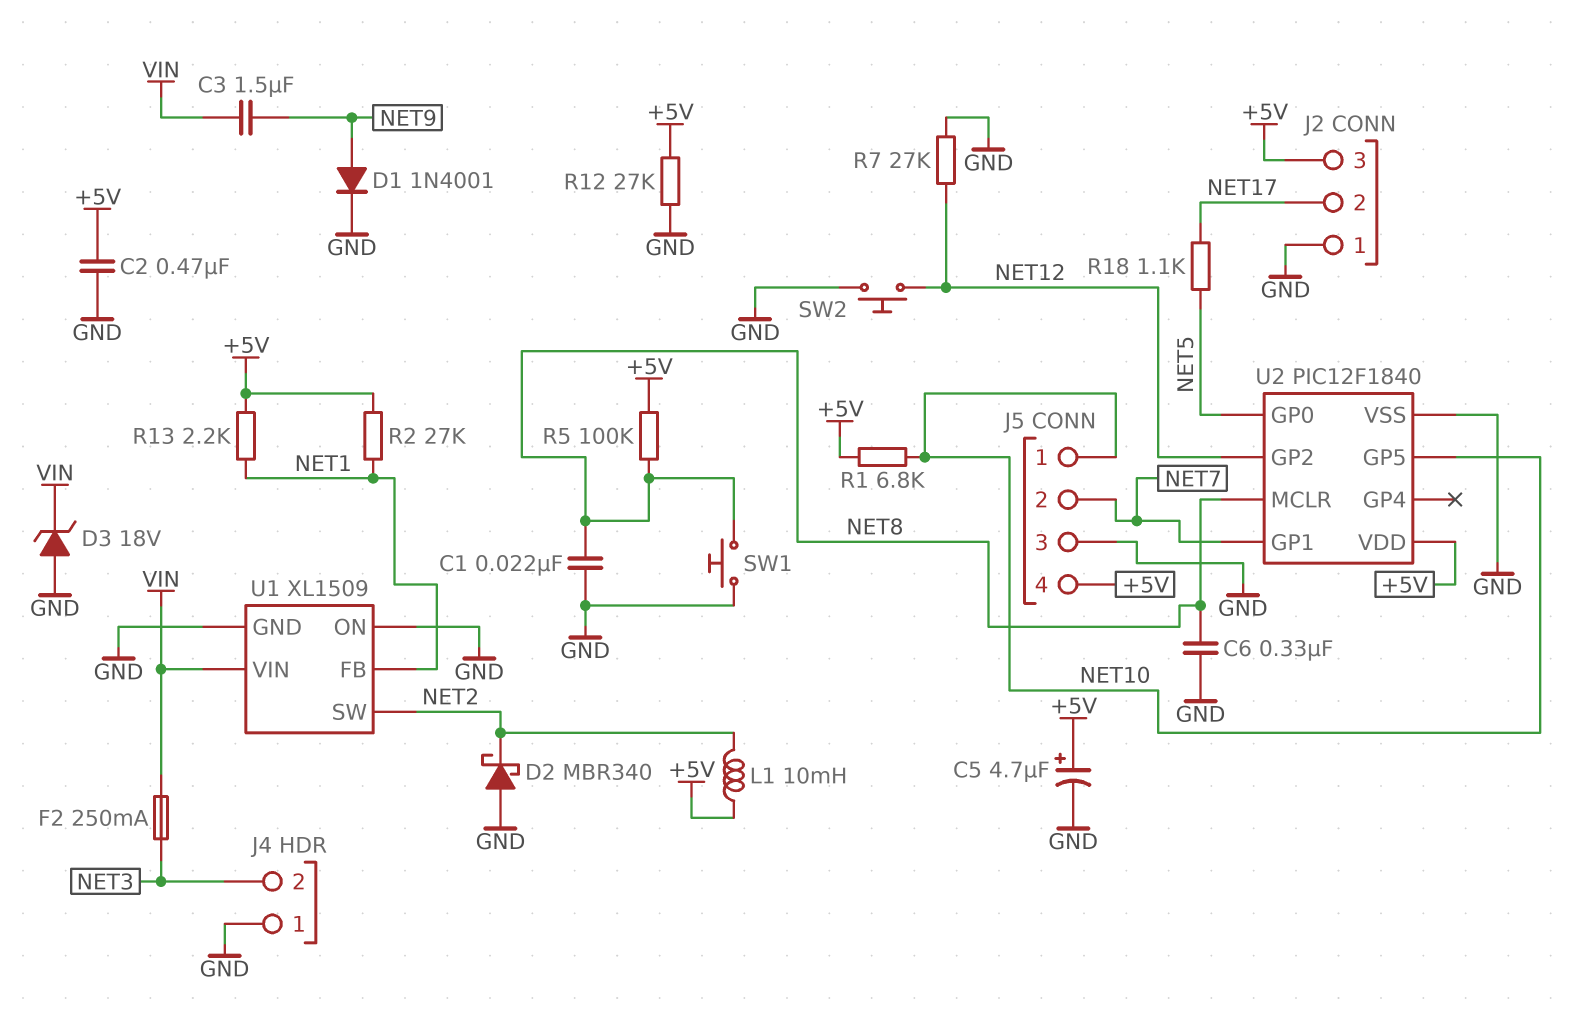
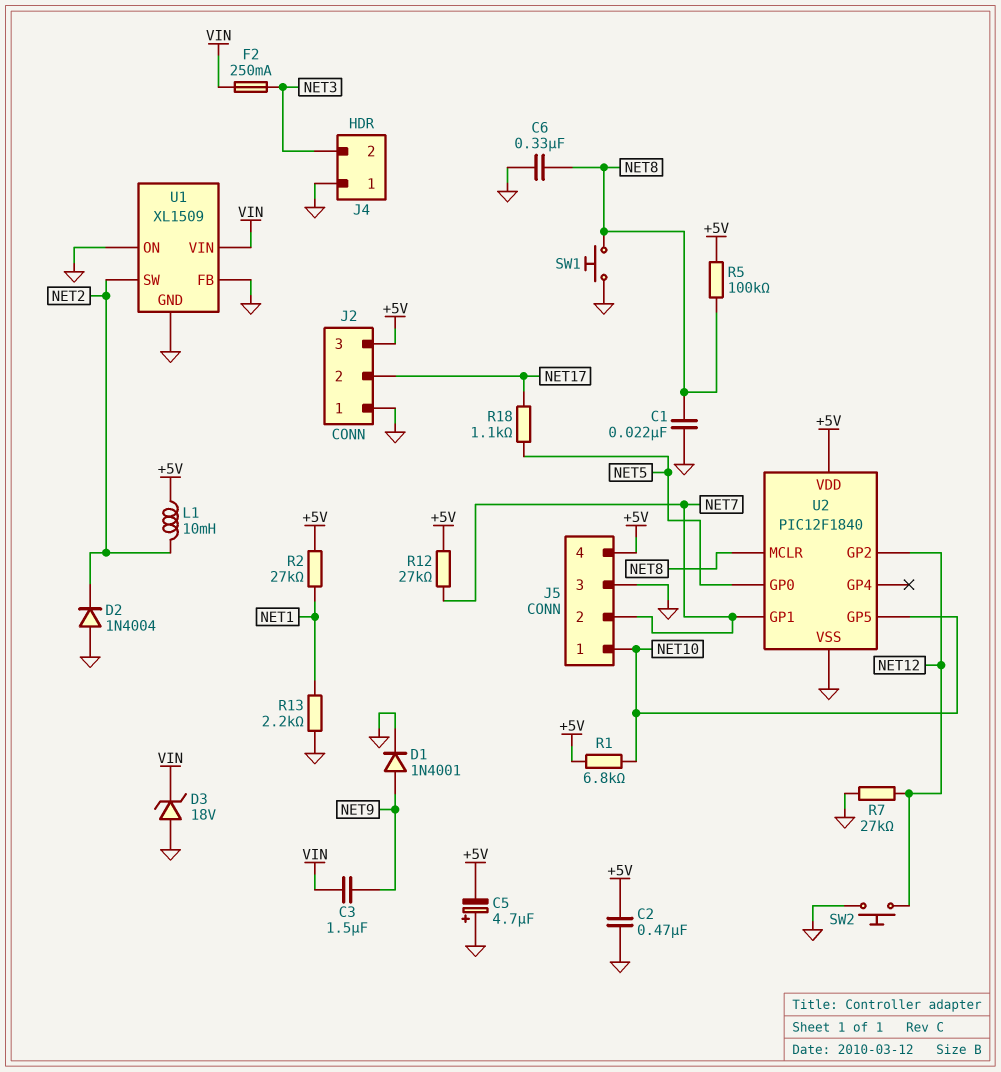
C5: 4.7uF (plus +5V, minus GND) -> 4.7uF (plus GND, minus +5V)
D2: schottky MBR340 (A GND, K NET2) -> diode 1N4004 (A GND, K NET2)
R12: 27k (+5V, GND) -> 27k (+5V, NET7)
R13: 2.2k (+5V, NET1) -> 2.2k (GND, NET1)
U1 pin FB: NET1 -> GND

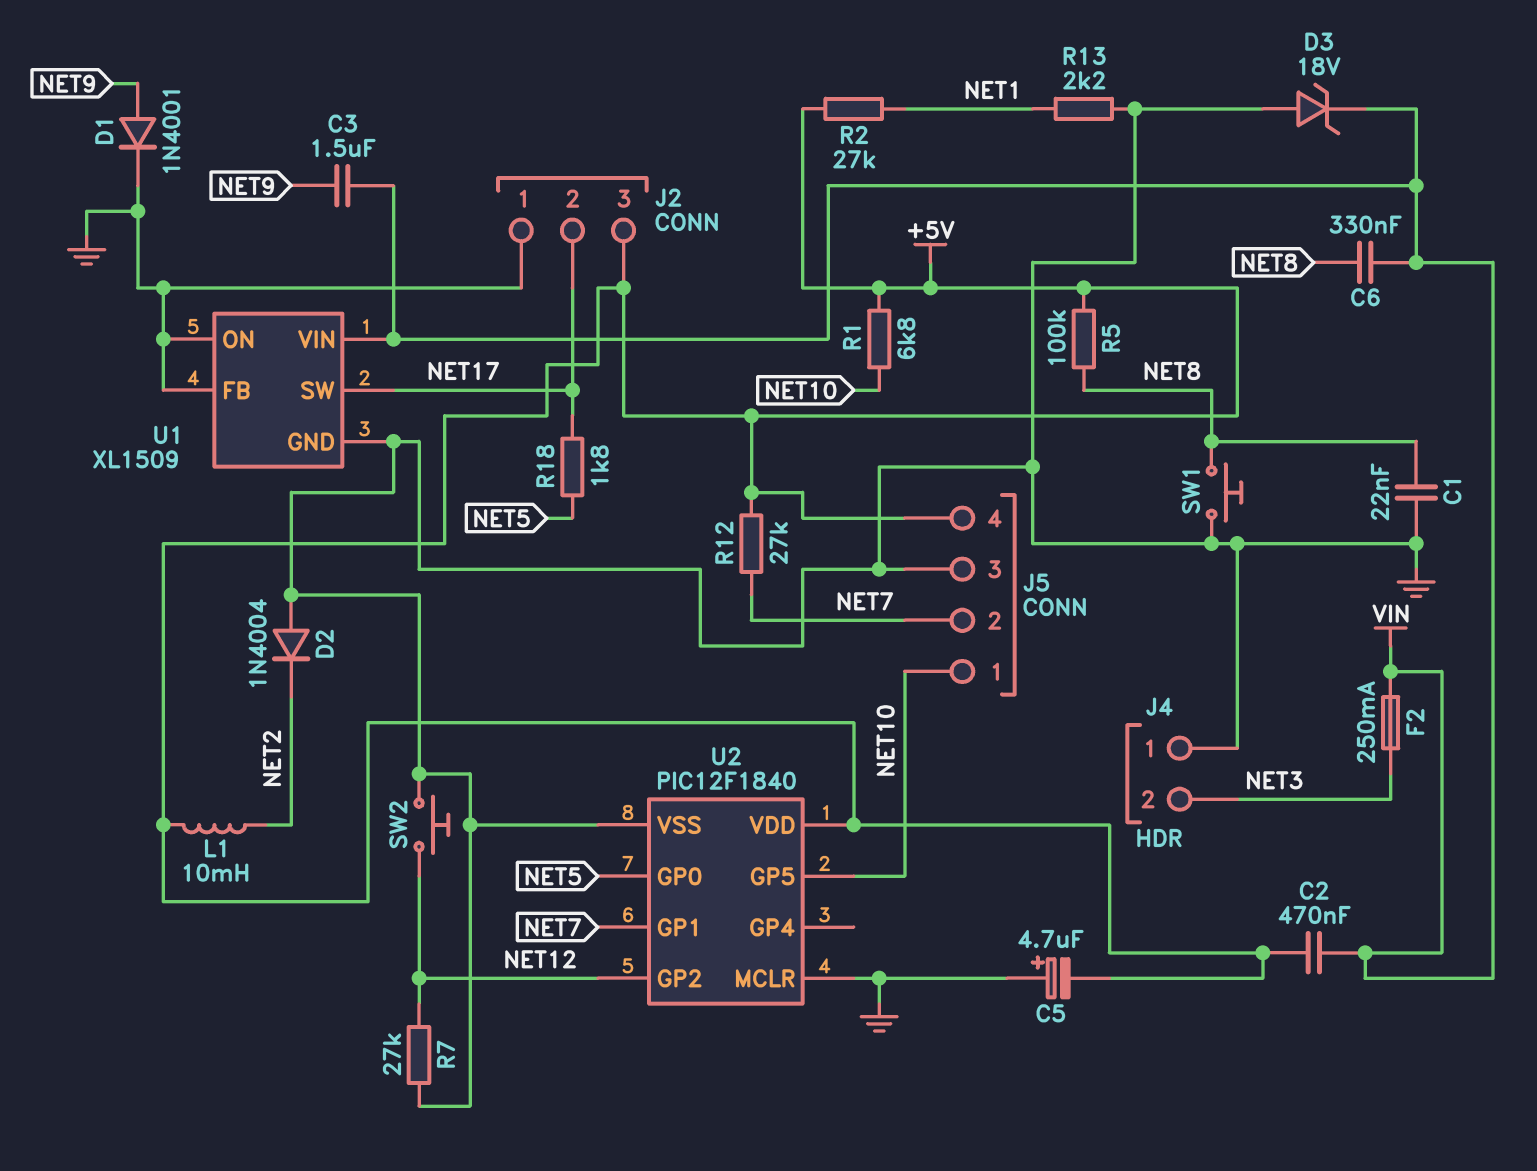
C2: 470nF (+5V, GND) -> 470nF (+5V, VIN)
C6: 330nF (GND, NET8) -> 330nF (NET8, VIN)
R18: 1.1k (NET5, NET17) -> 1.8k (NET5, NET17)
U1 pin SW: NET2 -> NET17
U2 pin MCLR: NET8 -> GND

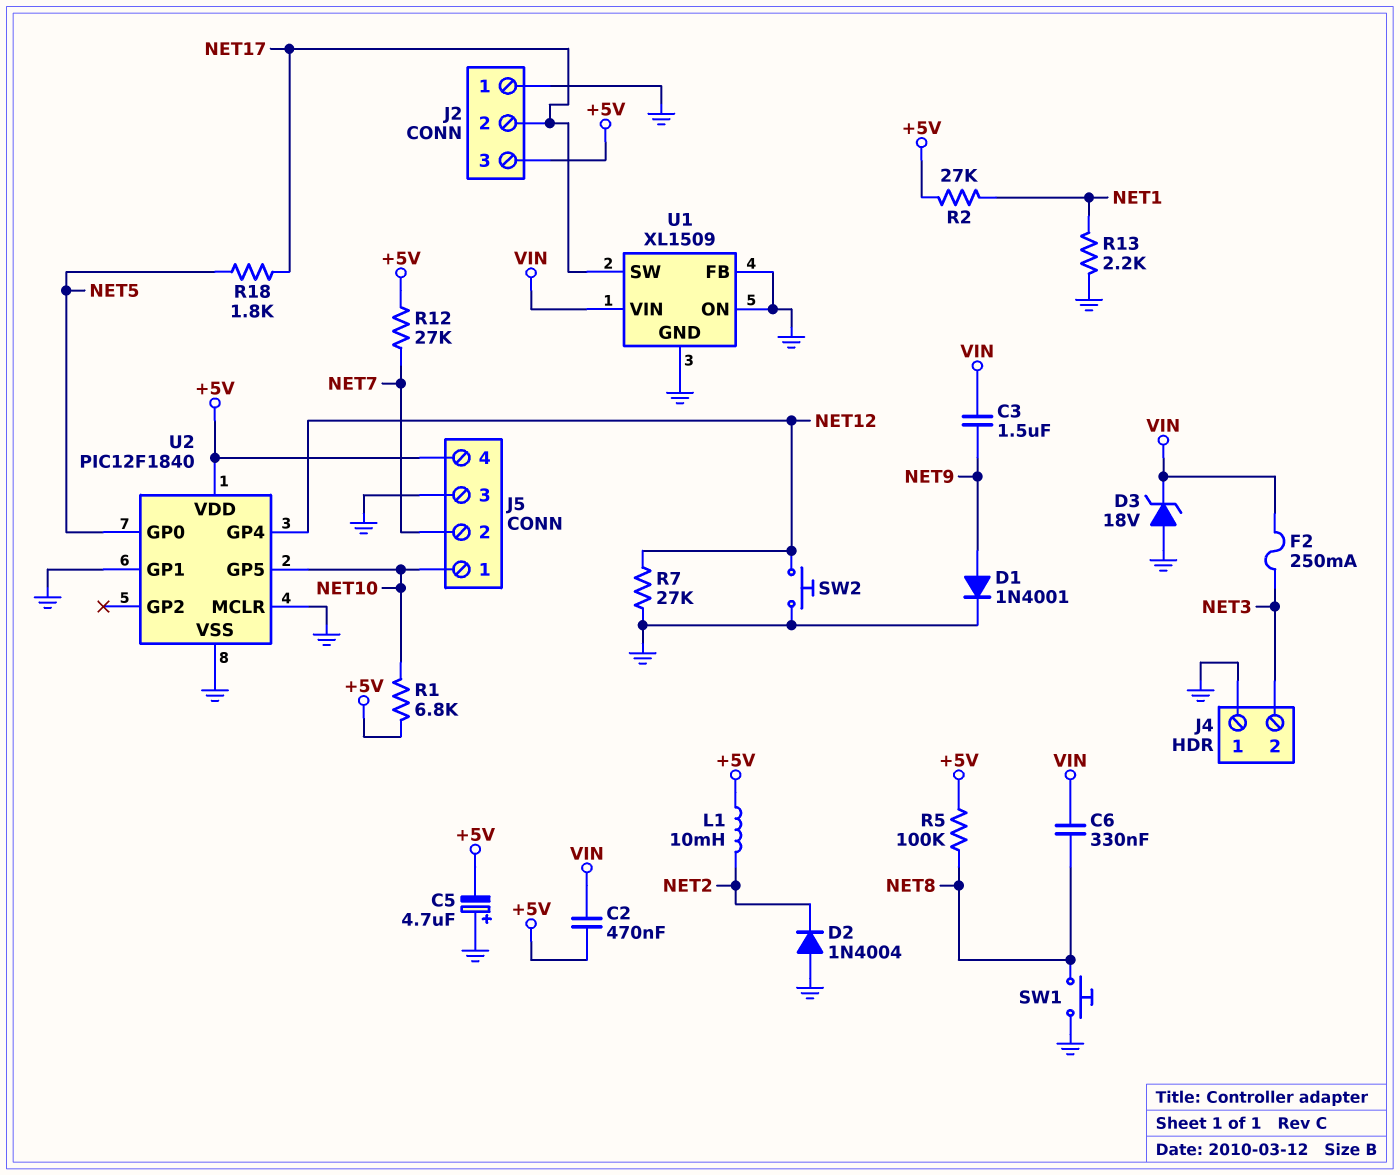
C1: 22nF (GND, NET8) -> none
U2 pin GP1: NET7 -> GND
U2 pin GP2: NET12 -> none
U2 pin GP4: none -> NET12

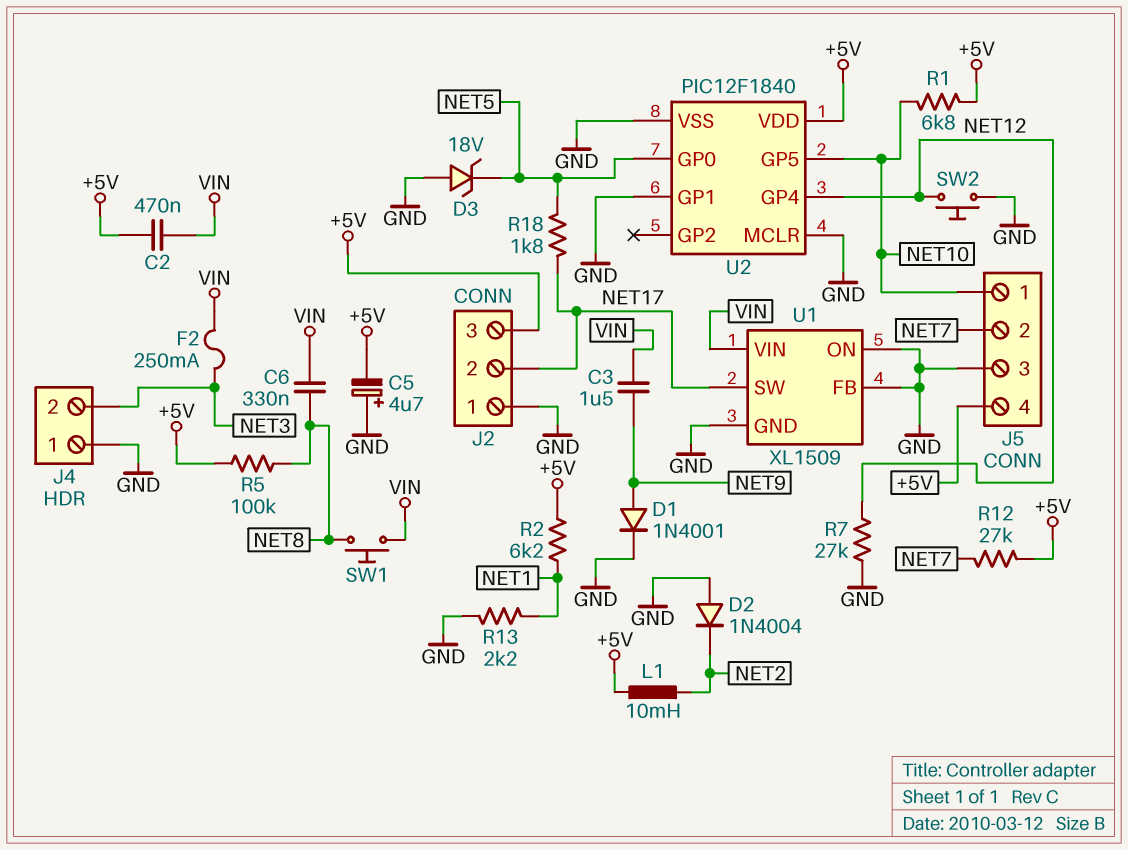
D3: zener 18V (A GND, K VIN) -> zener 18V (A GND, K NET5)
R2: 27k (+5V, NET1) -> 6.2k (+5V, NET1)
SW1: button (GND, NET8) -> button (NET8, VIN)

